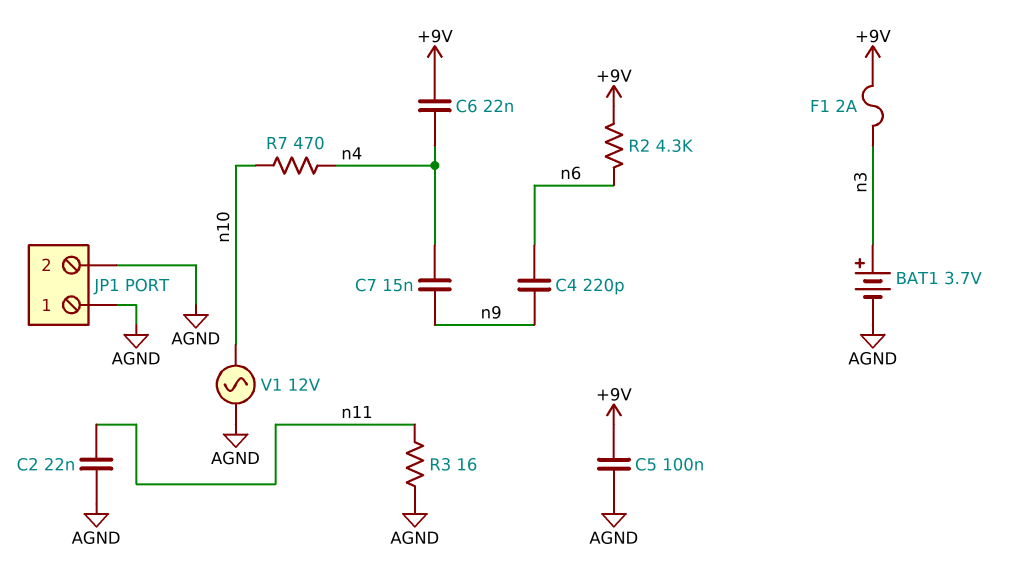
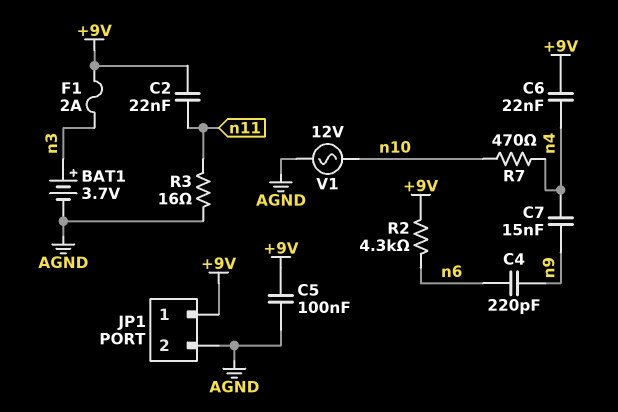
C2: 22nF (AGND, n11) -> 22nF (+9V, n11)
JP1 pin 1: AGND -> +9V

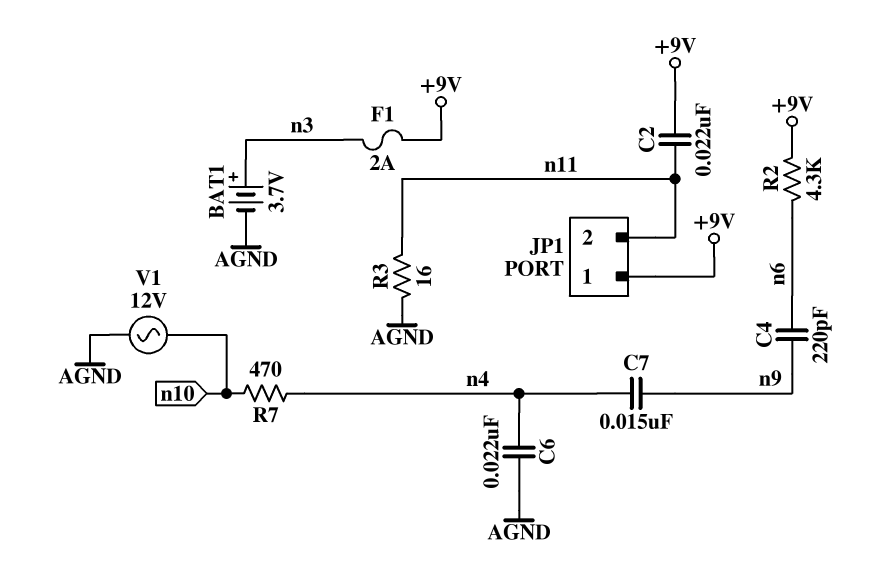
C5: 100nF (+9V, AGND) -> none
C6: 22nF (+9V, n4) -> 22nF (AGND, n4)
JP1 pin 2: AGND -> n11

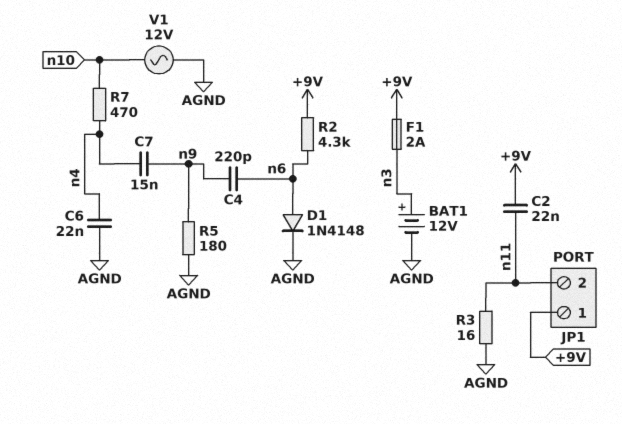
BAT1: 3.7V (plus n3, minus AGND) -> 12V (plus n3, minus AGND)
D1: none -> diode 1N4148 (A n6, K AGND)
R5: none -> 180 (AGND, n9)

